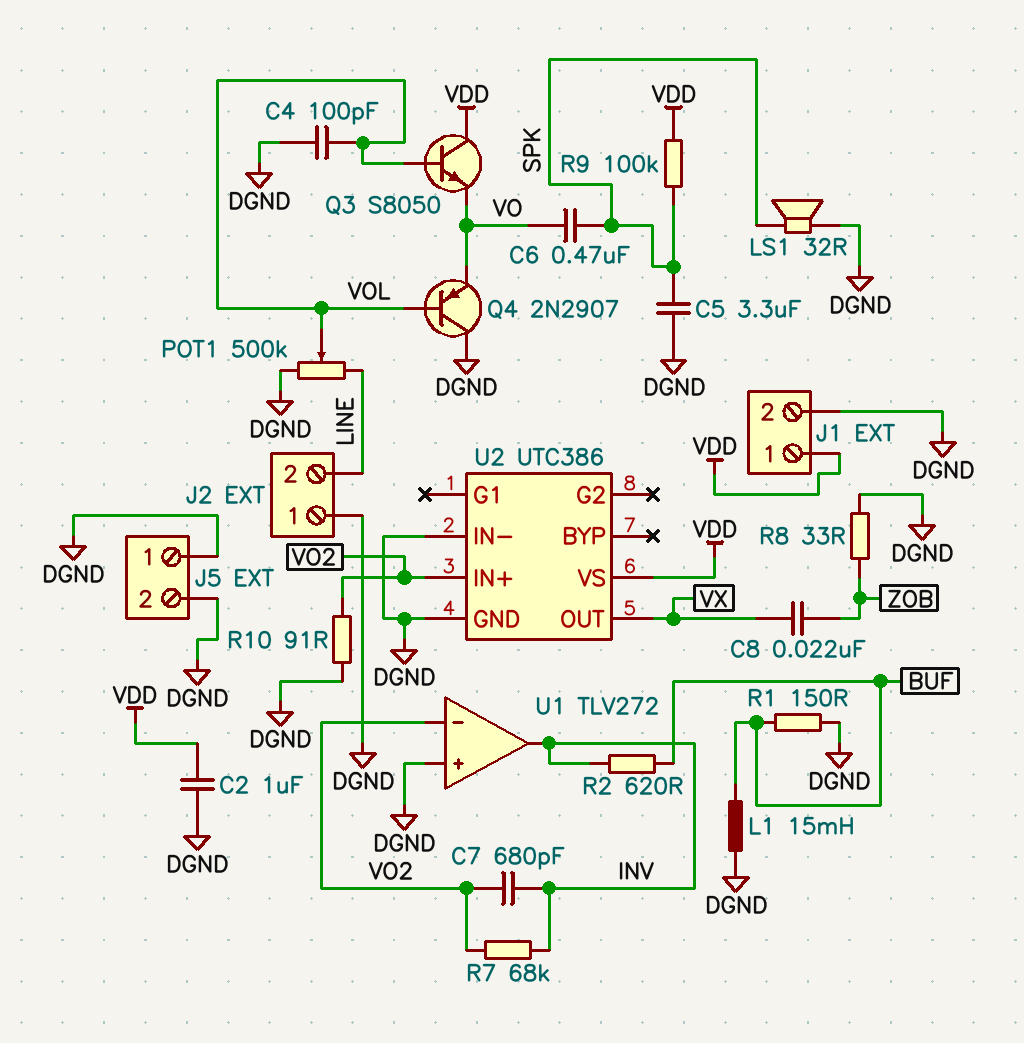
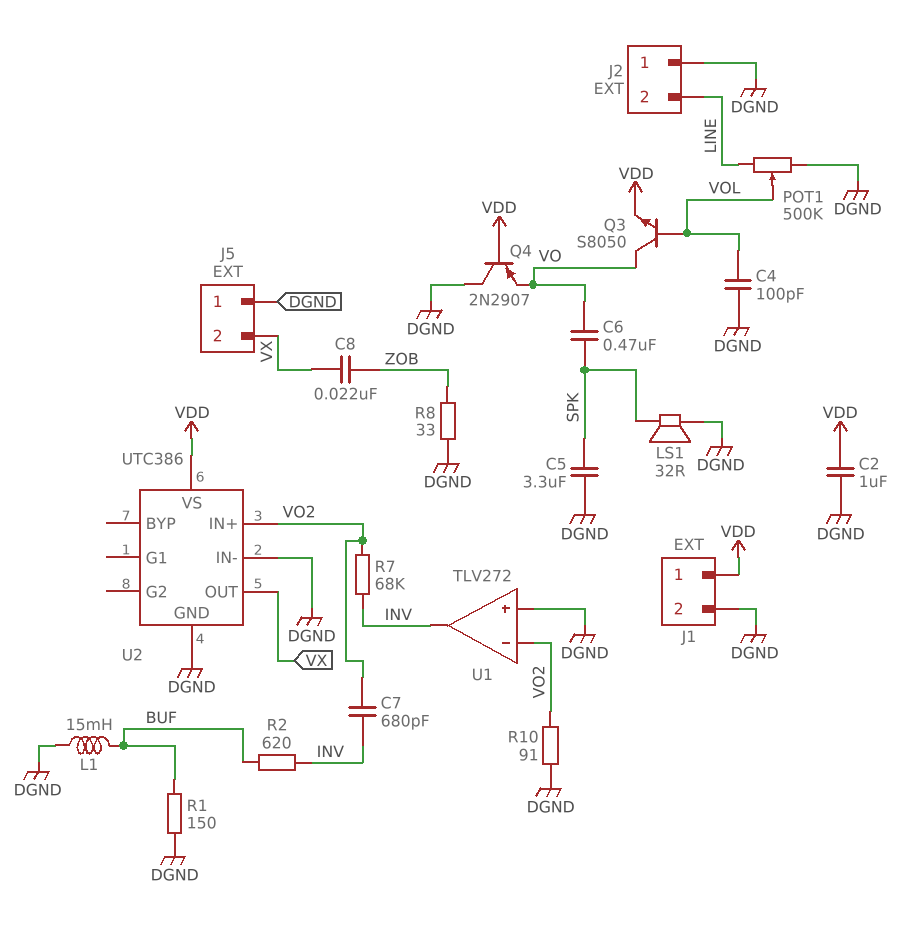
J5 pin 2: DGND -> VX
Q3: NPN S8050 (B VOL, C VDD, E VO) -> NPN S8050 (B VOL, C VO, E VDD)
Q4: PNP 2N2907 (B VOL, C DGND, E VO) -> PNP 2N2907 (B VDD, C DGND, E VO)
R9: 100k (SPK, VDD) -> none

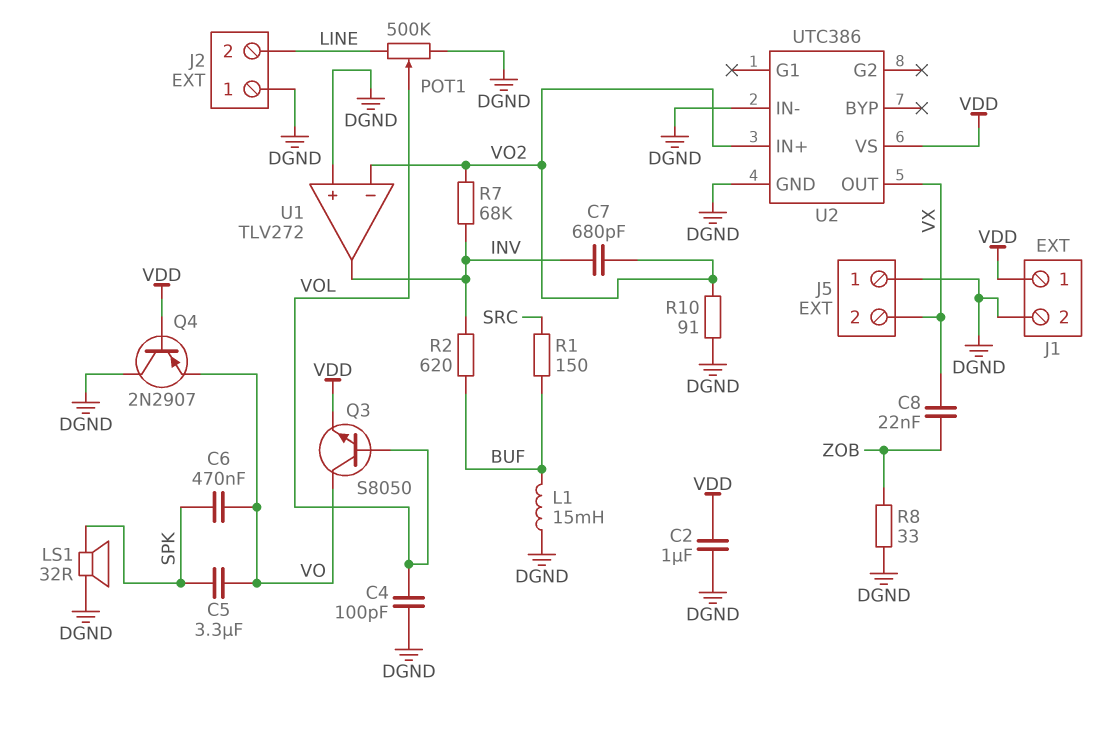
C5: 3.3uF (DGND, SPK) -> 3.3uF (SPK, VO)
R1: 150 (BUF, DGND) -> 150 (BUF, SRC)

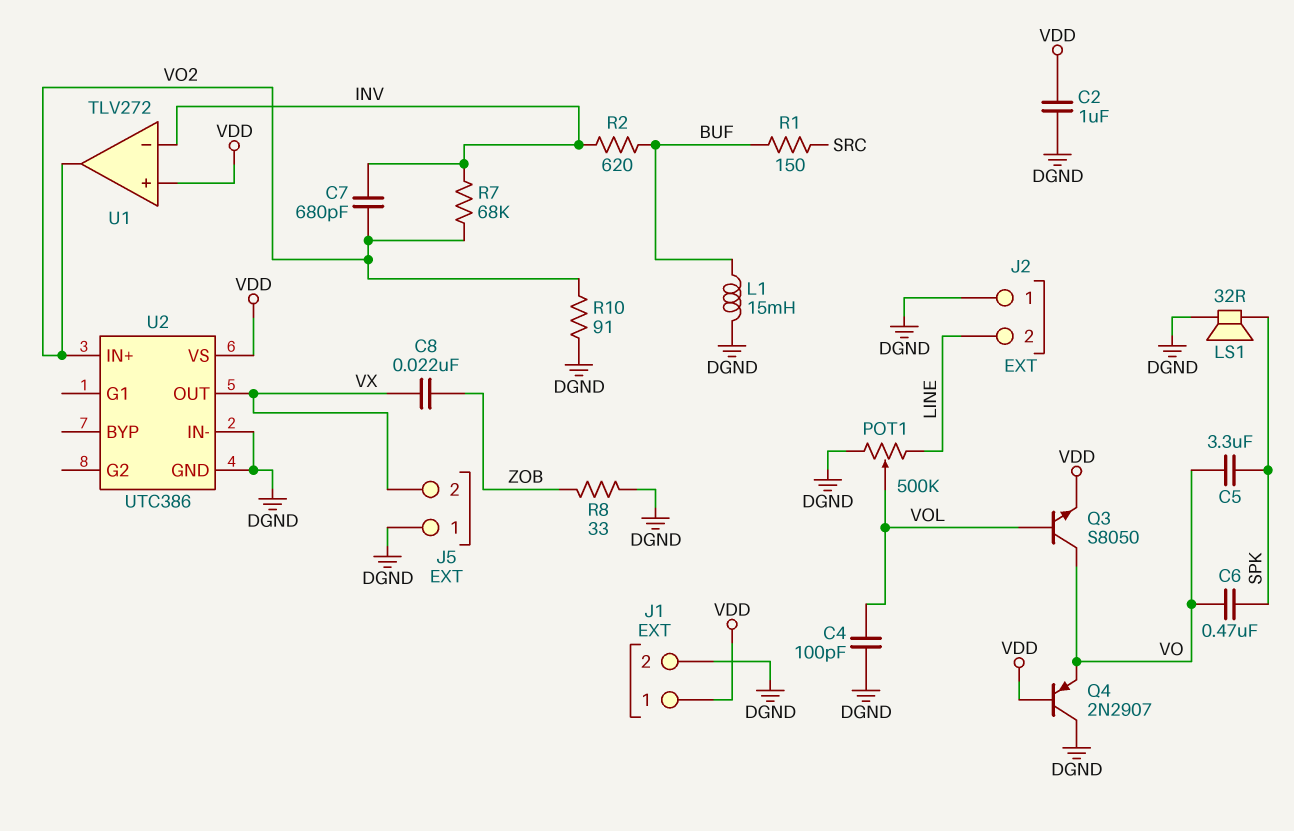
U1 pin in+: DGND -> VDD
U1 pin in-: VO2 -> INV
U1 pin out: INV -> VO2

